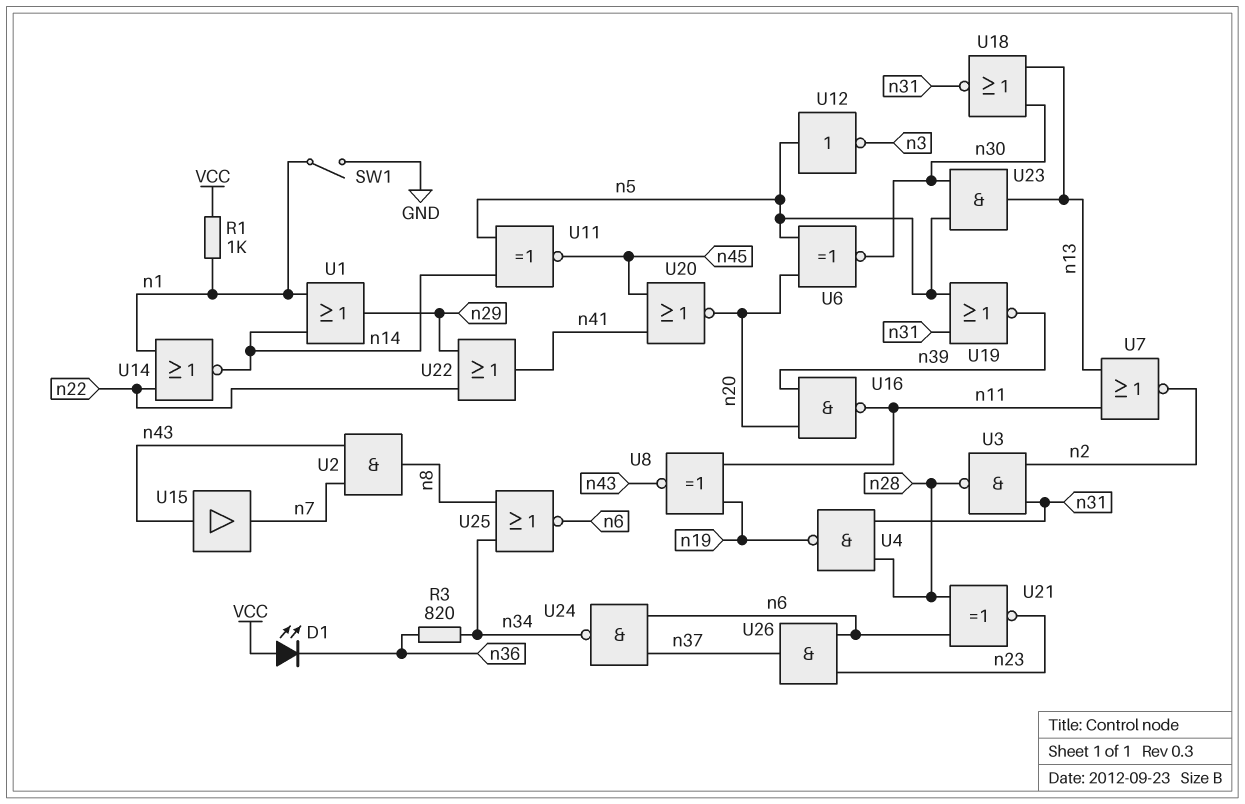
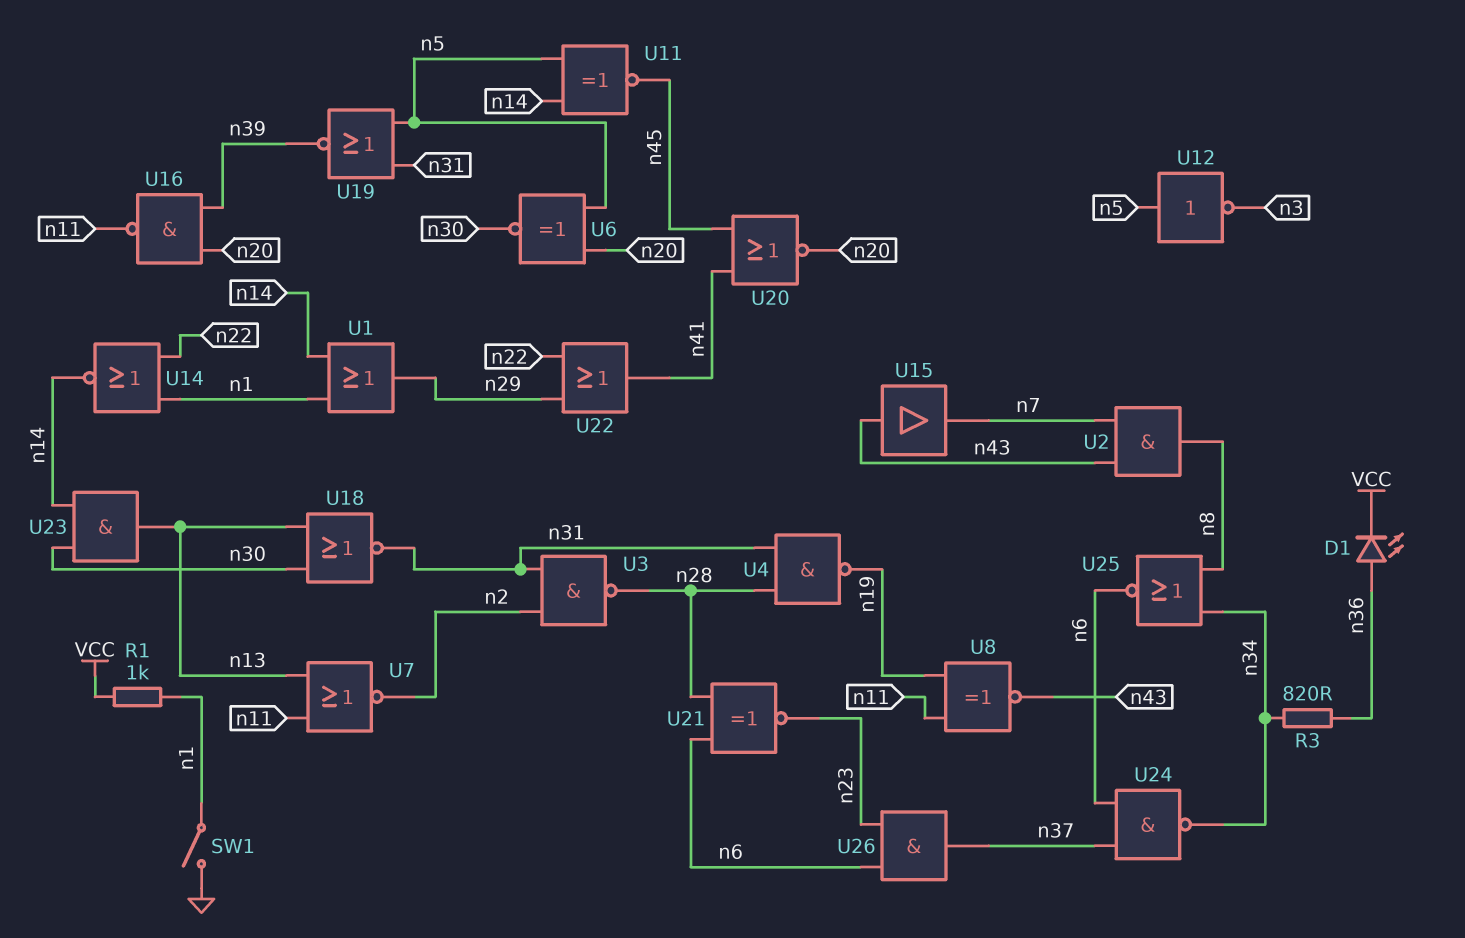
D1: LED (A VCC, K n36) -> LED (A n36, K VCC)
U23: AND (in n5, in n30, out n13) -> AND (in n14, in n30, out n13)

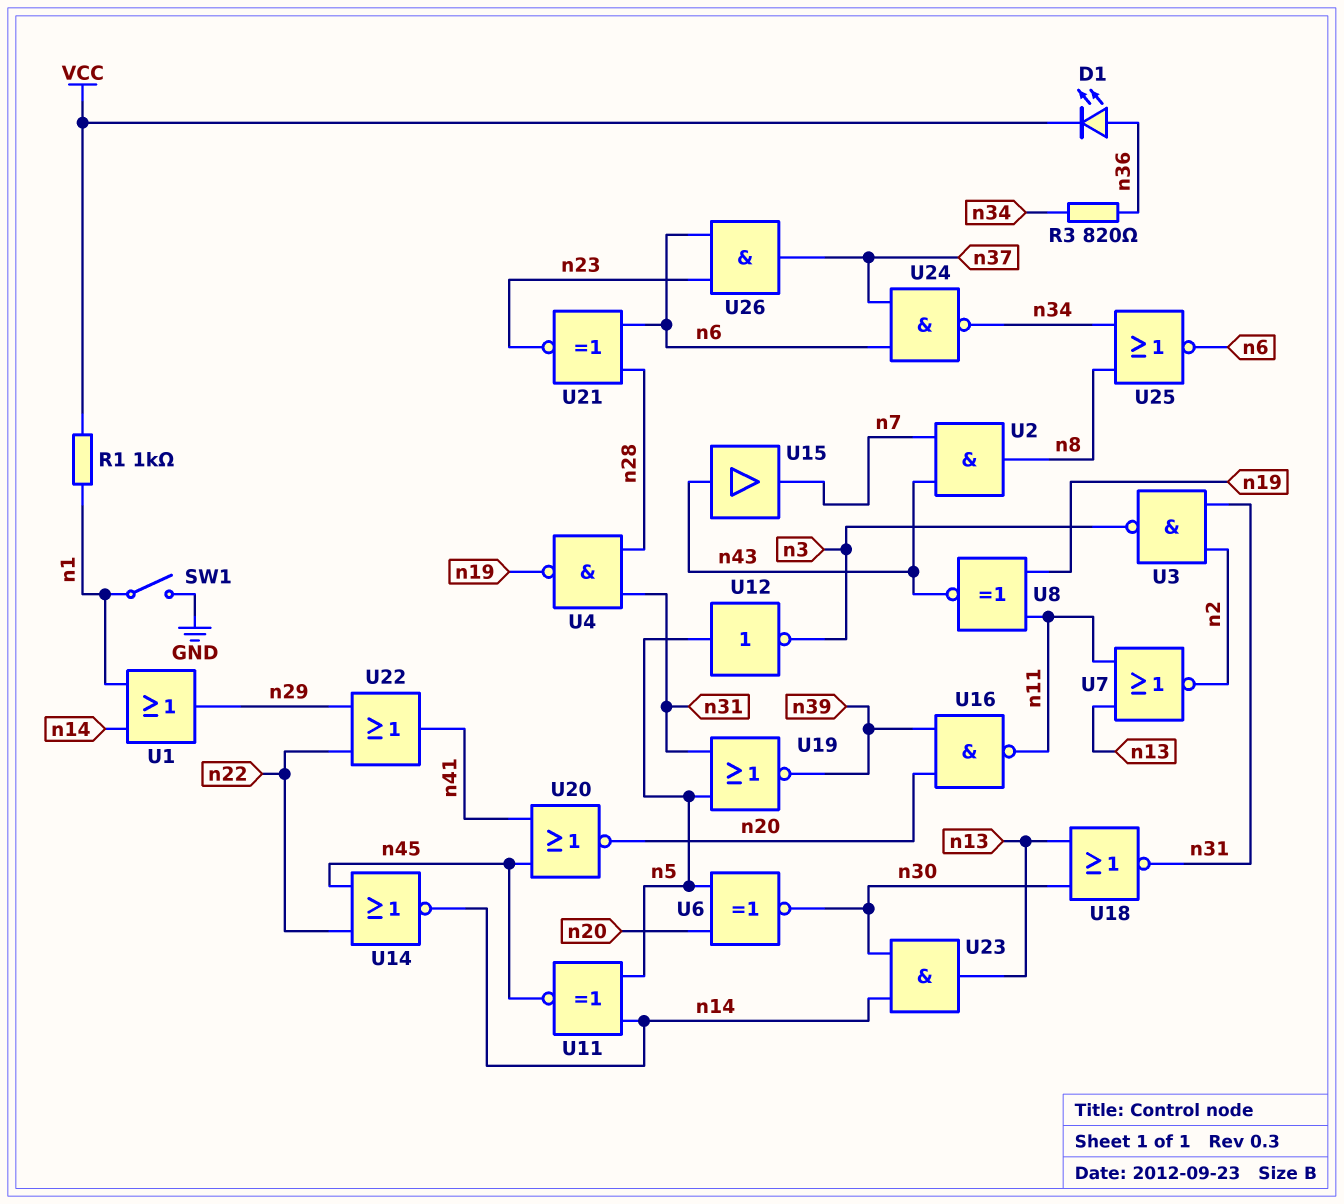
U3: NAND (in n2, in n31, out n28) -> NAND (in n2, in n31, out n3)
U14: NOR (in n1, in n22, out n14) -> NOR (in n22, in n45, out n14)

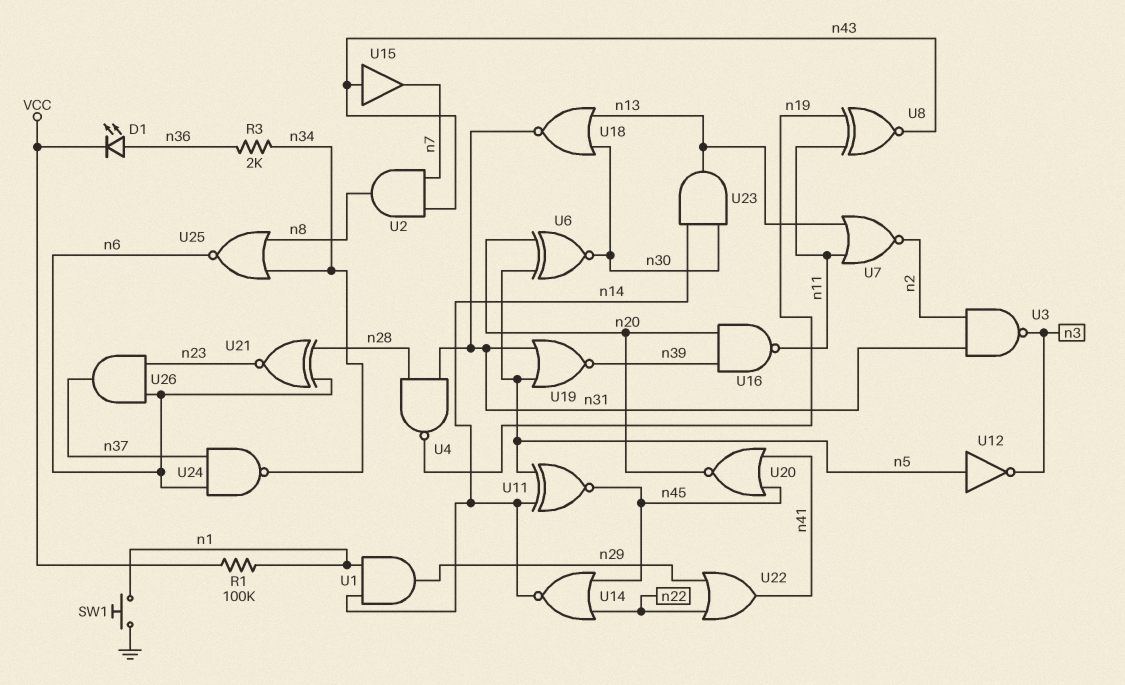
R1: 1k (VCC, n1) -> 100k (VCC, n1)
R3: 820 (n34, n36) -> 2k (n34, n36)
SW1: switch (GND, n1) -> button (GND, n1)
U1: OR (in n1, in n14, out n29) -> AND (in n1, in n14, out n29)

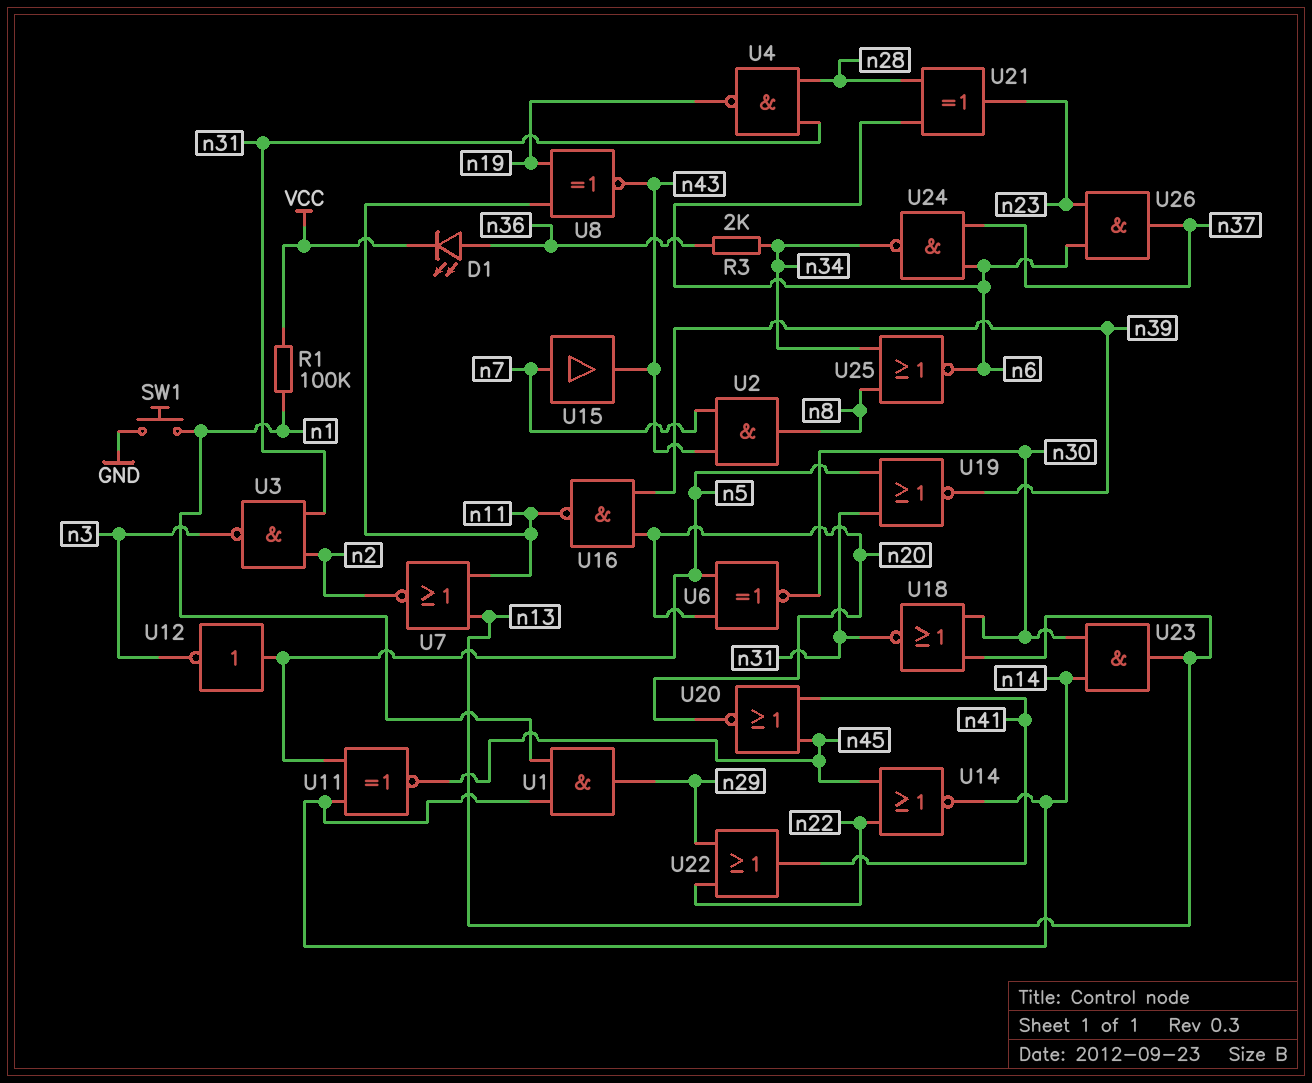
U15: buffer (in n43, out n7) -> buffer (in n7, out n43)
U21: XNOR (in n6, in n28, out n23) -> XOR (in n6, in n28, out n23)

